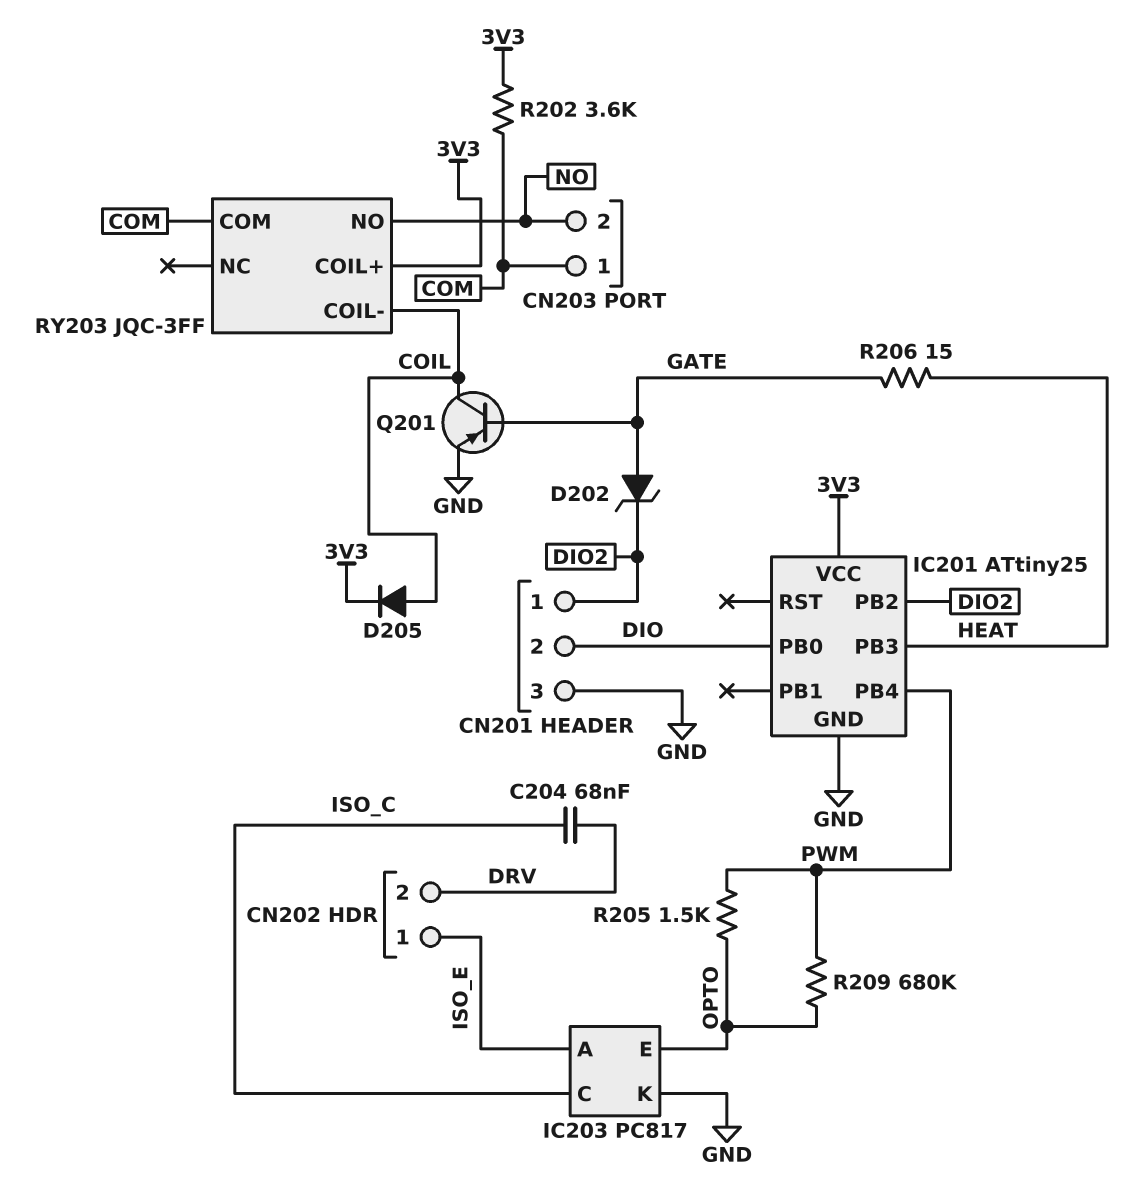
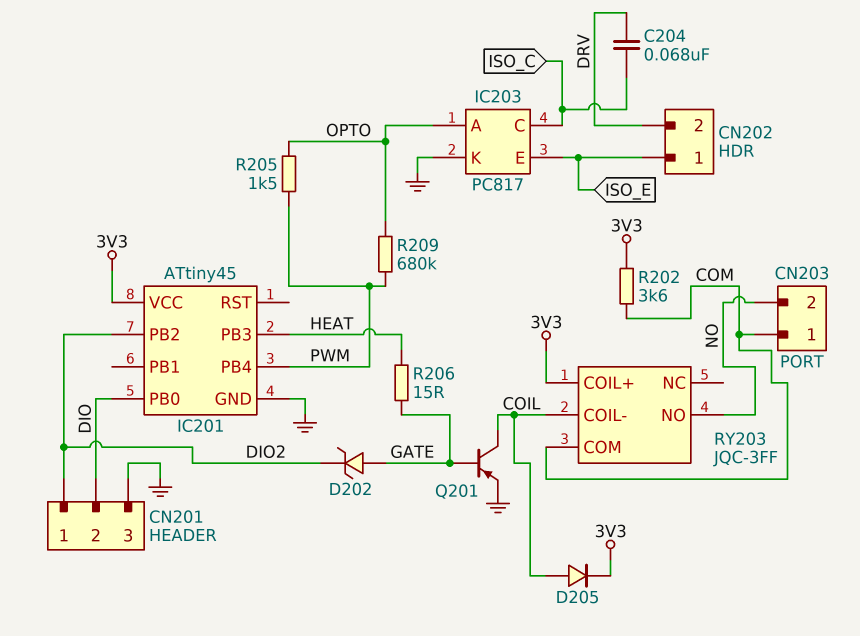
IC201: ATtiny25 -> ATtiny45
IC203 pin A: ISO_E -> OPTO
IC203 pin E: OPTO -> ISO_E

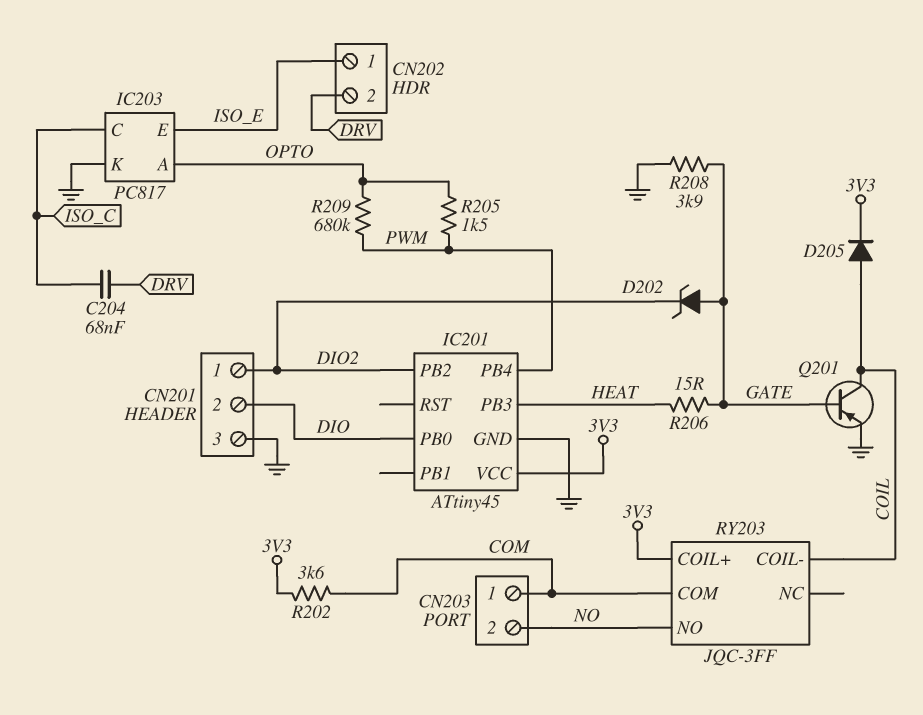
R208: none -> 3.9k (GATE, GND)

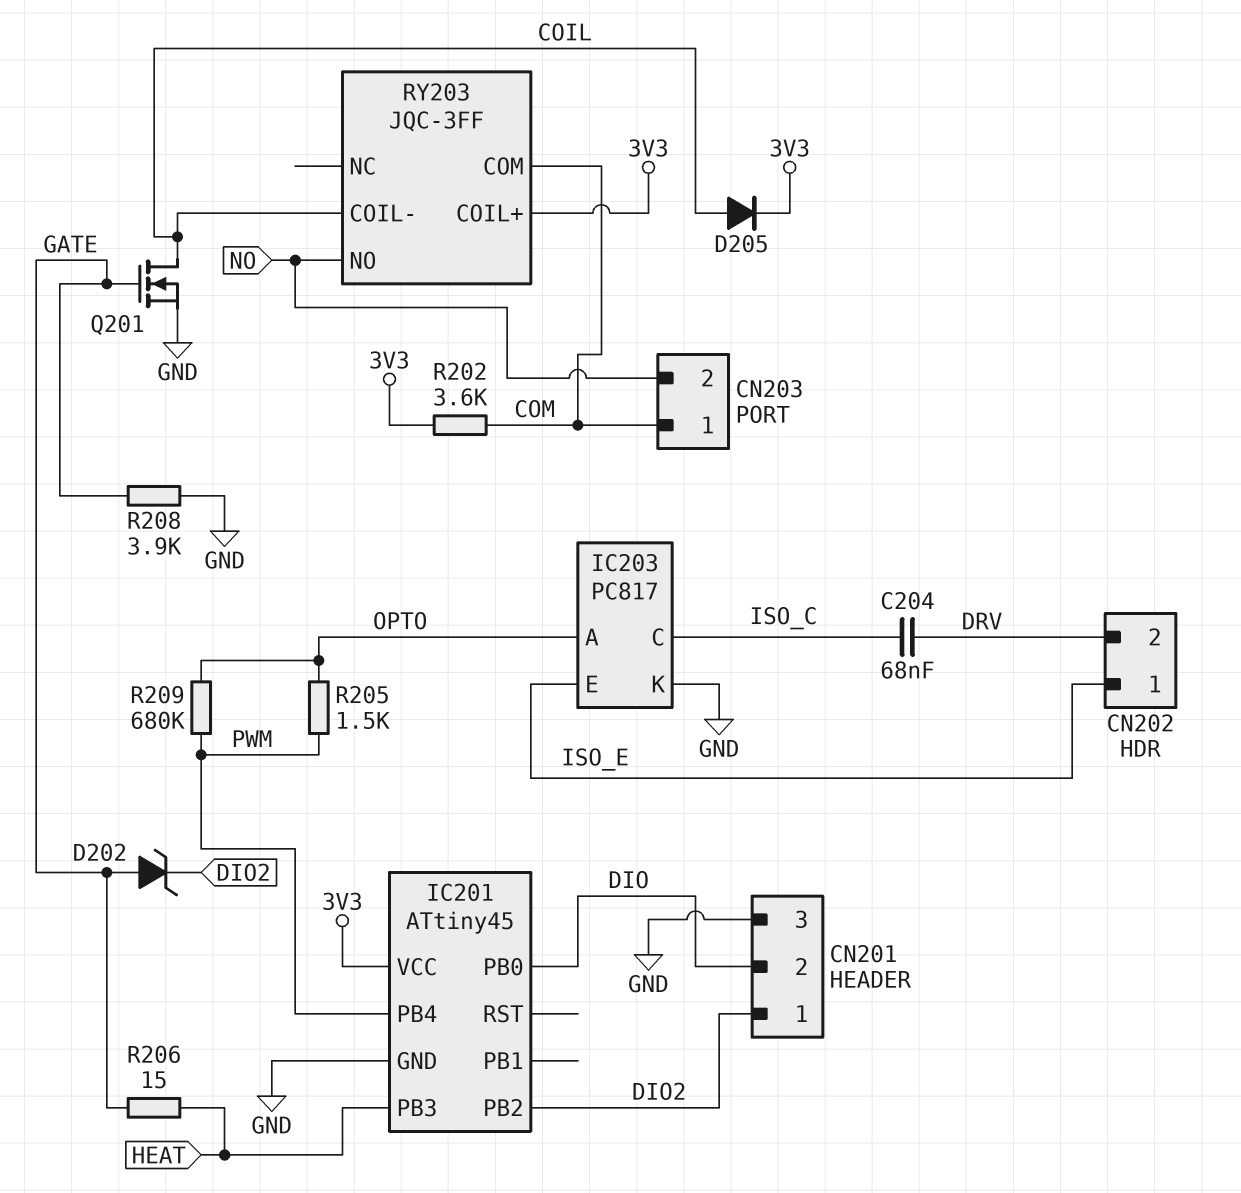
Q201: PNP (B GATE, C COIL, E GND) -> NMOS (G GATE, D COIL, S GND)

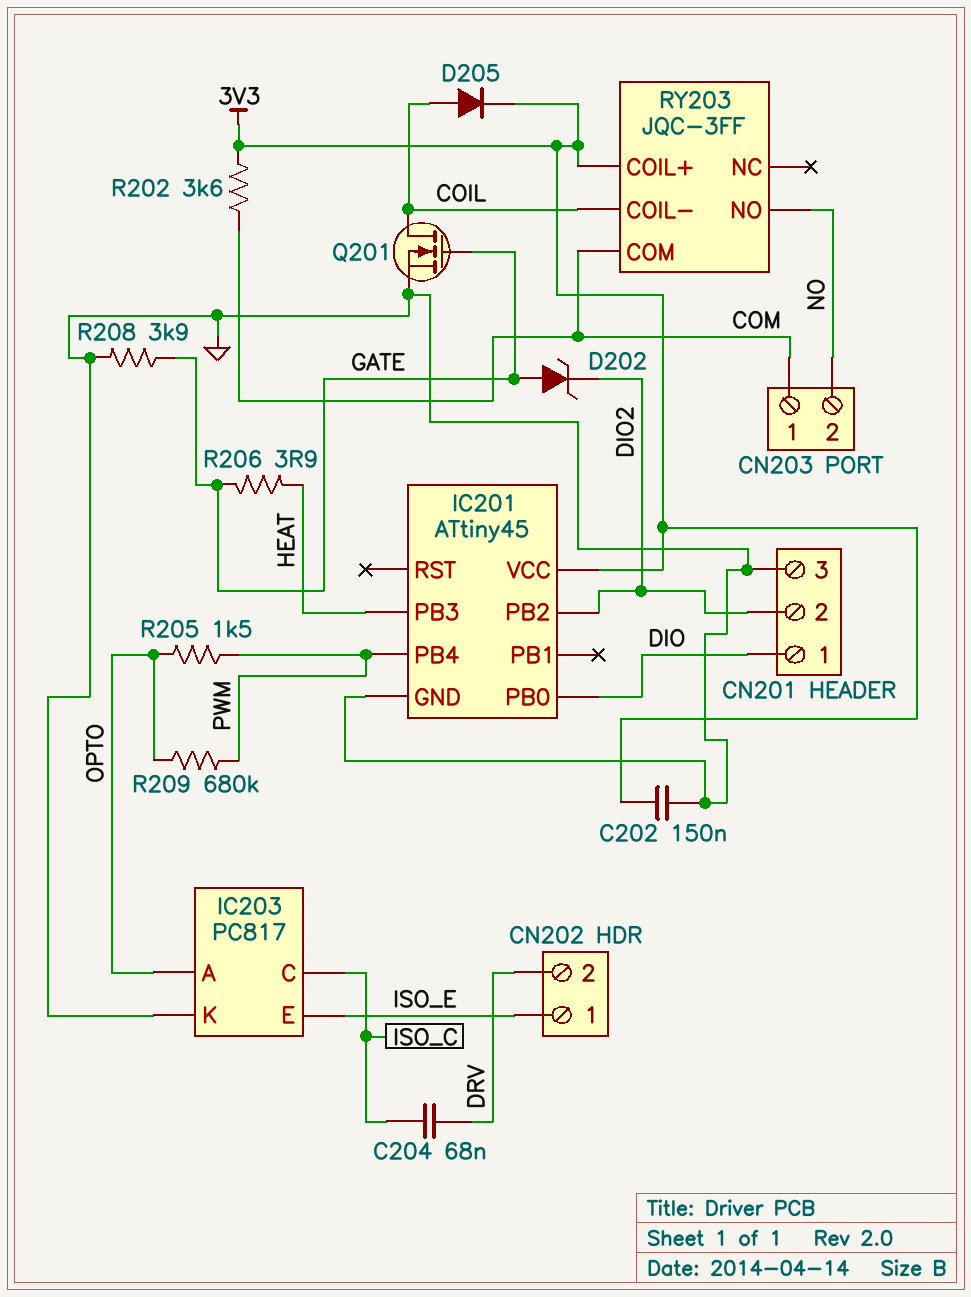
C202: none -> 150nF (3V3, GND)
CN201 pin 1: DIO2 -> DIO
CN201 pin 2: DIO -> DIO2
R206: 15 (GATE, HEAT) -> 3.9 (GATE, HEAT)

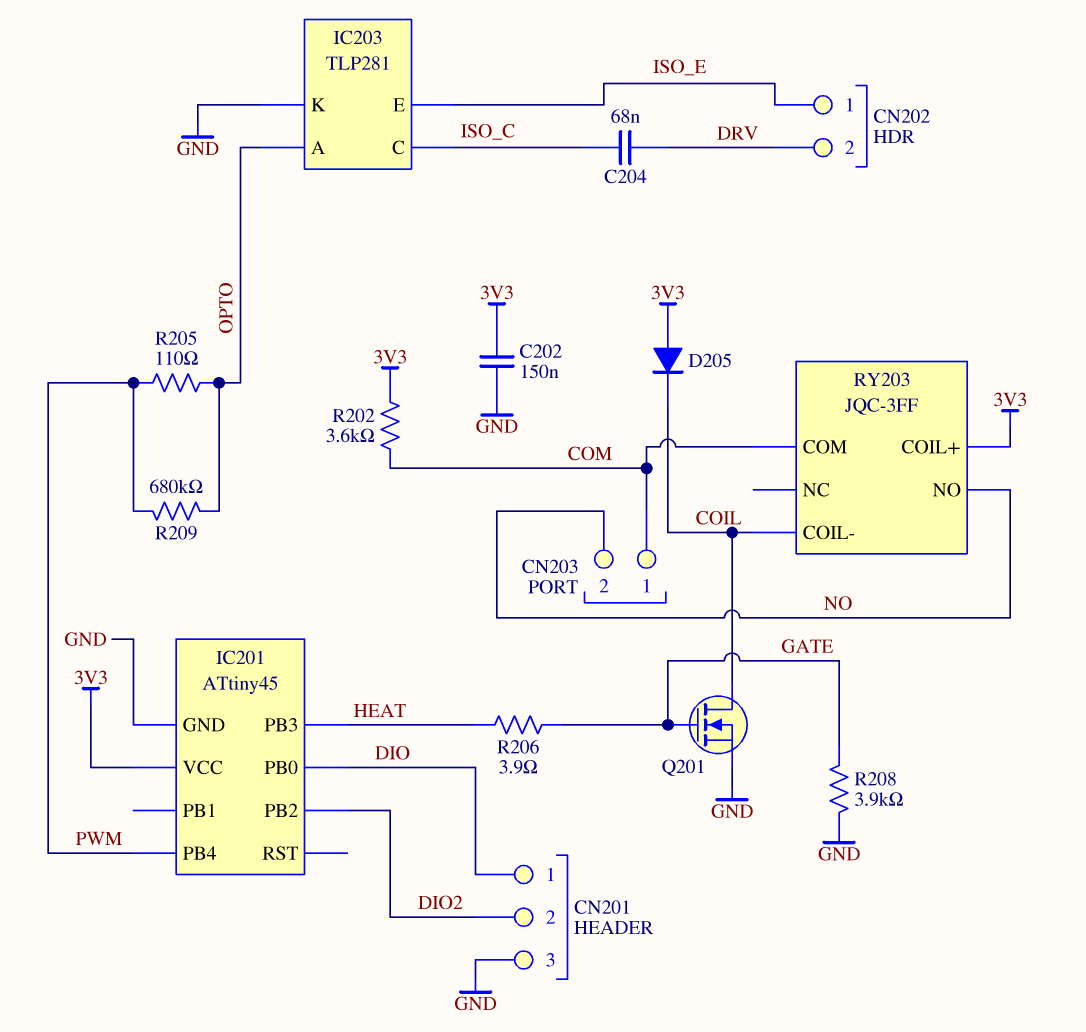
D202: zener (A GATE, K DIO2) -> none
D205: diode (A COIL, K 3V3) -> diode (A 3V3, K COIL)
IC203: PC817 -> TLP281
R205: 1.5k (OPTO, PWM) -> 110 (OPTO, PWM)

